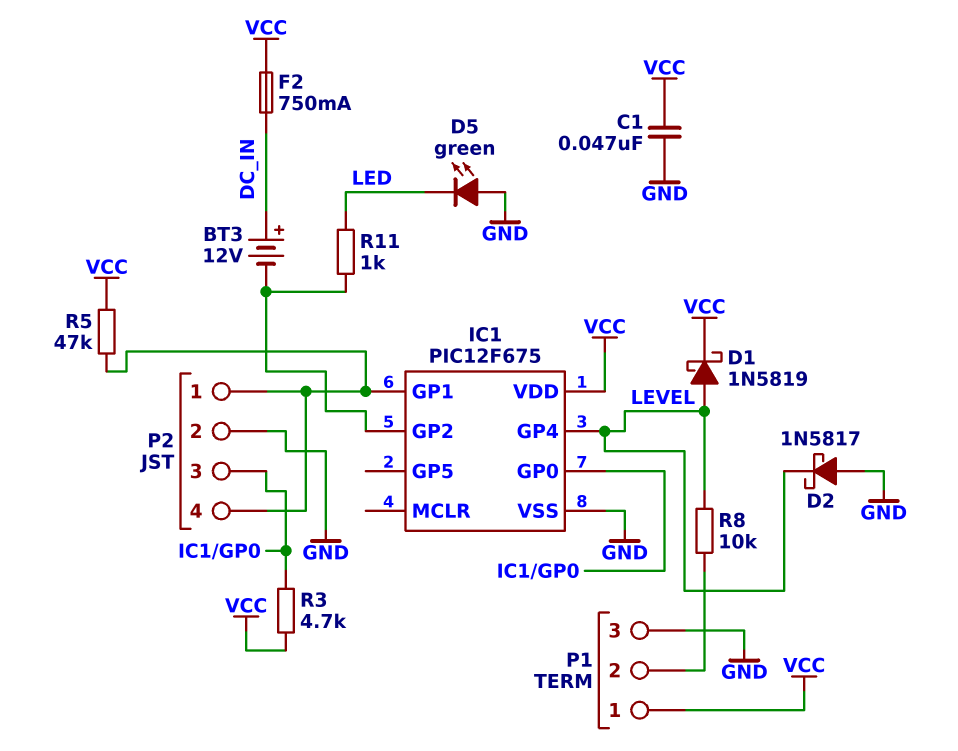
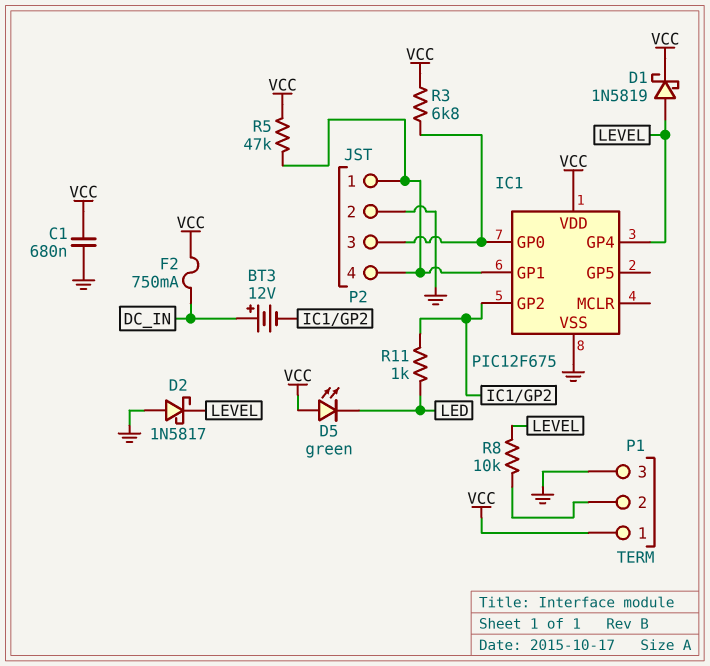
C1: 47nF (GND, VCC) -> 680nF (GND, VCC)
D5: LED green (A GND, K LED) -> LED green (A VCC, K LED)
R3: 4.7k (IC1/GP0, VCC) -> 6.8k (IC1/GP0, VCC)

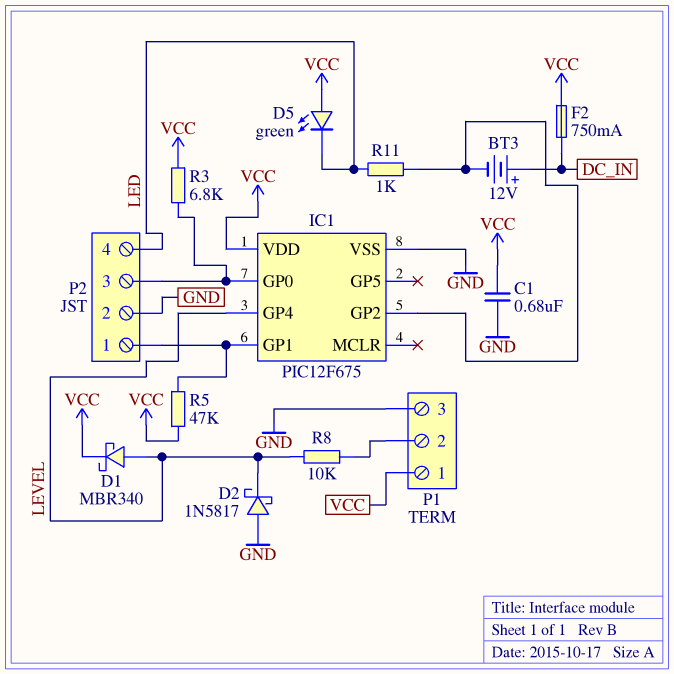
D1: schottky 1N5819 (A LEVEL, K VCC) -> schottky MBR340 (A LEVEL, K VCC)
P2 pin 4: IC1/GP1 -> LED

